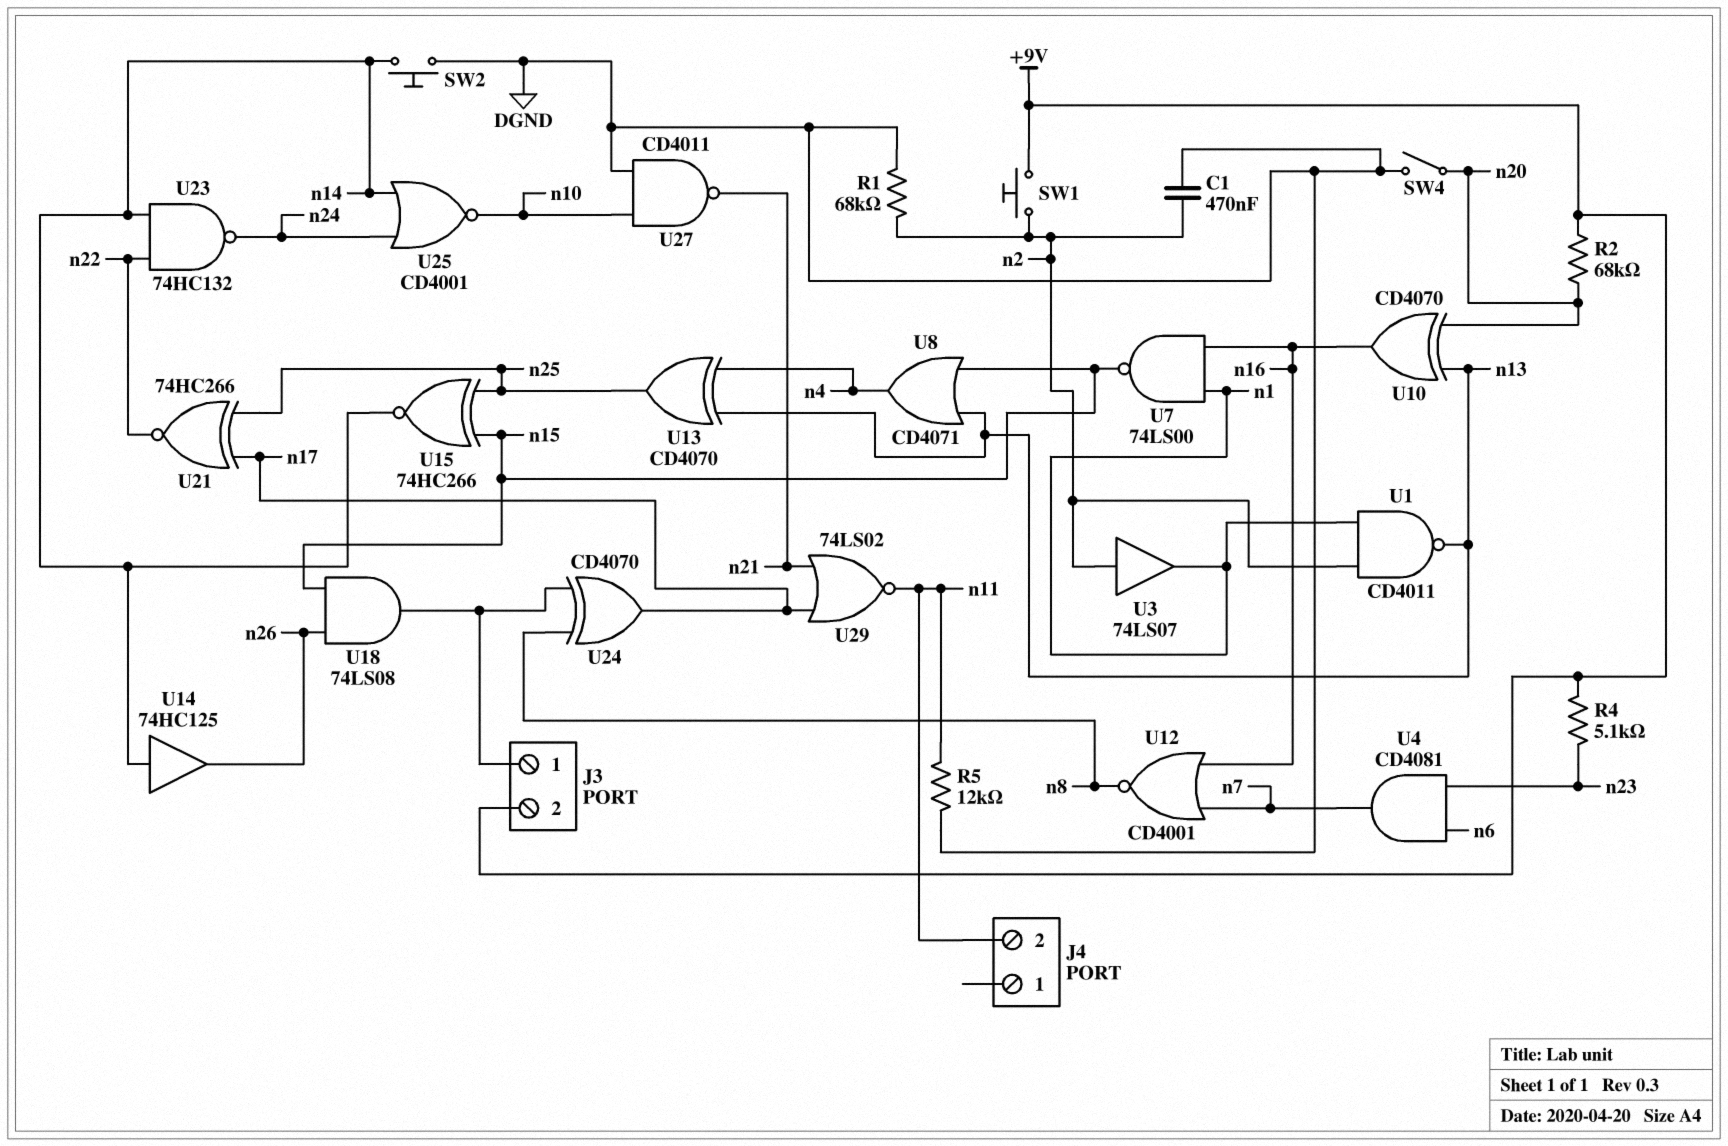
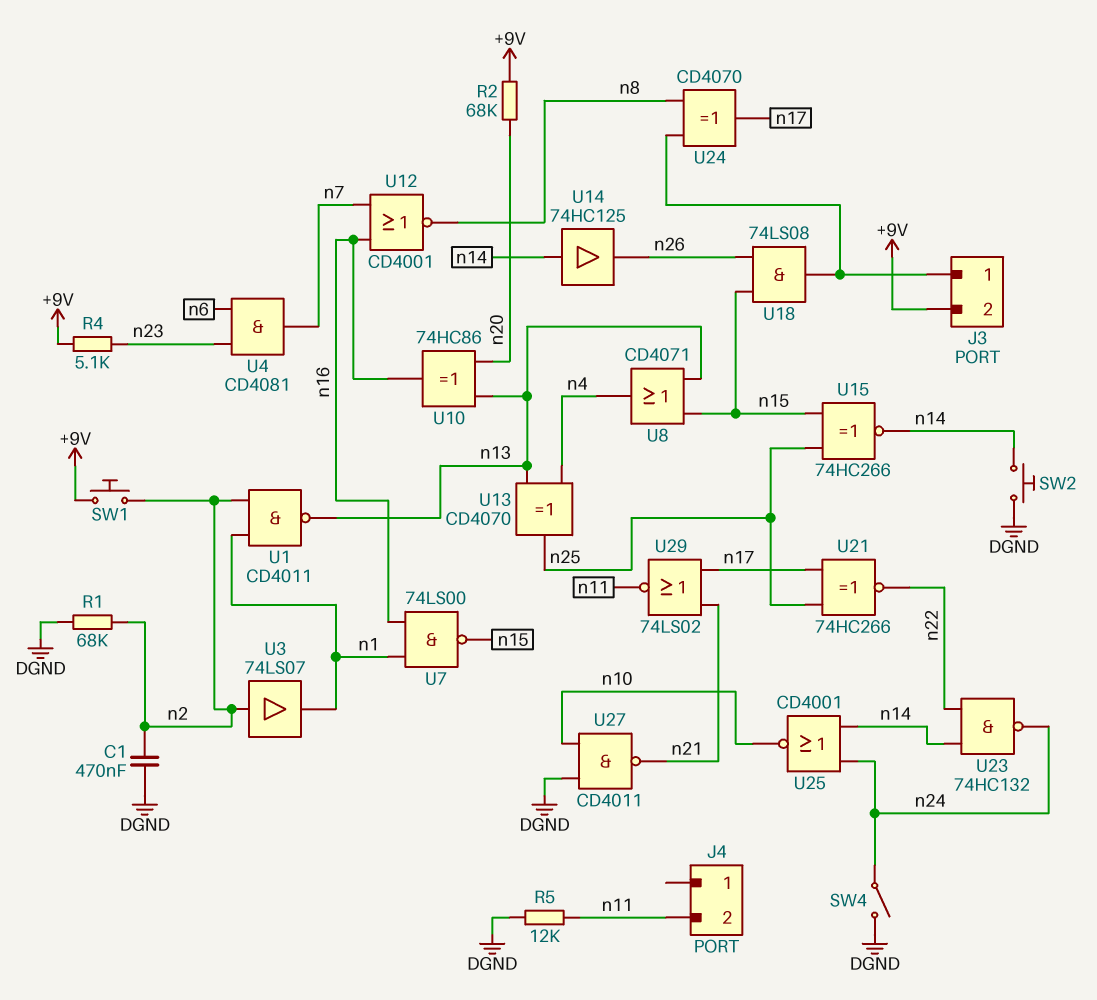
SW4: switch (DGND, n20) -> switch (DGND, n24)
U10: XOR CD4070 (in n13, in n20, out n16) -> XOR 74HC86 (in n13, in n20, out n16)

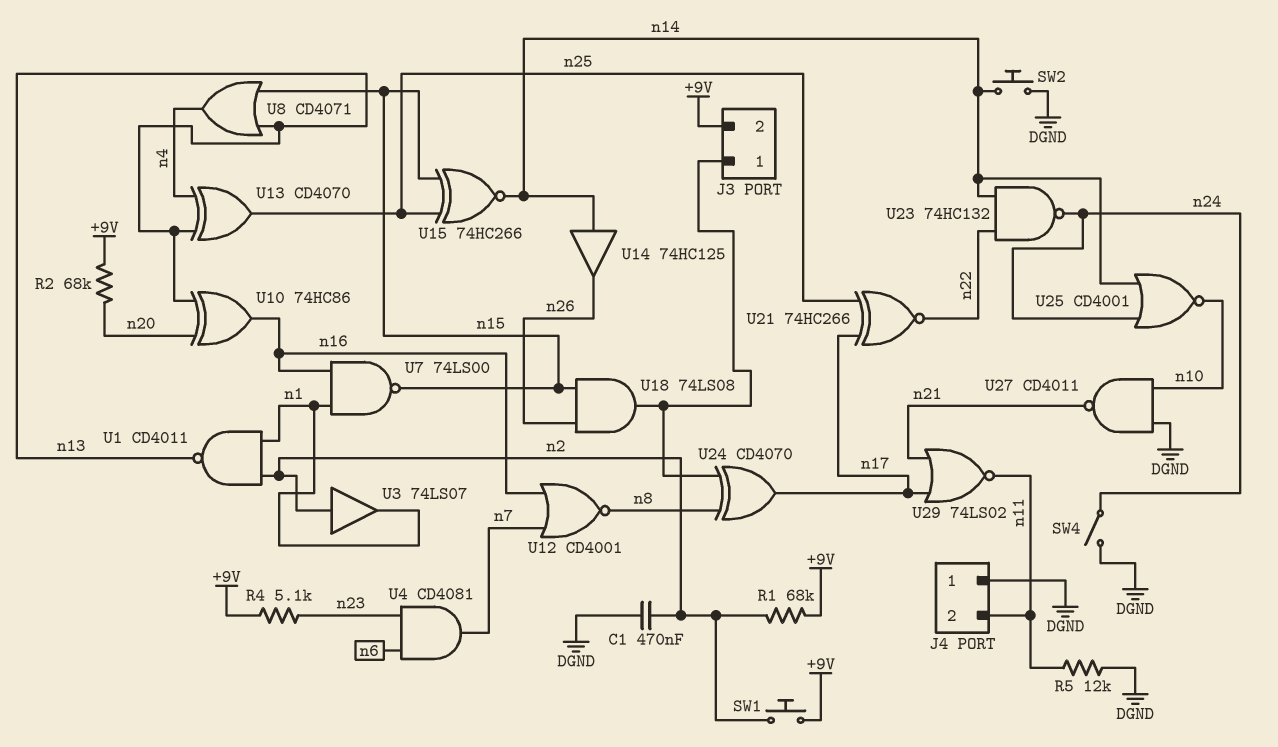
J4 pin 1: none -> DGND
R1: 68k (DGND, n2) -> 68k (+9V, n2)

